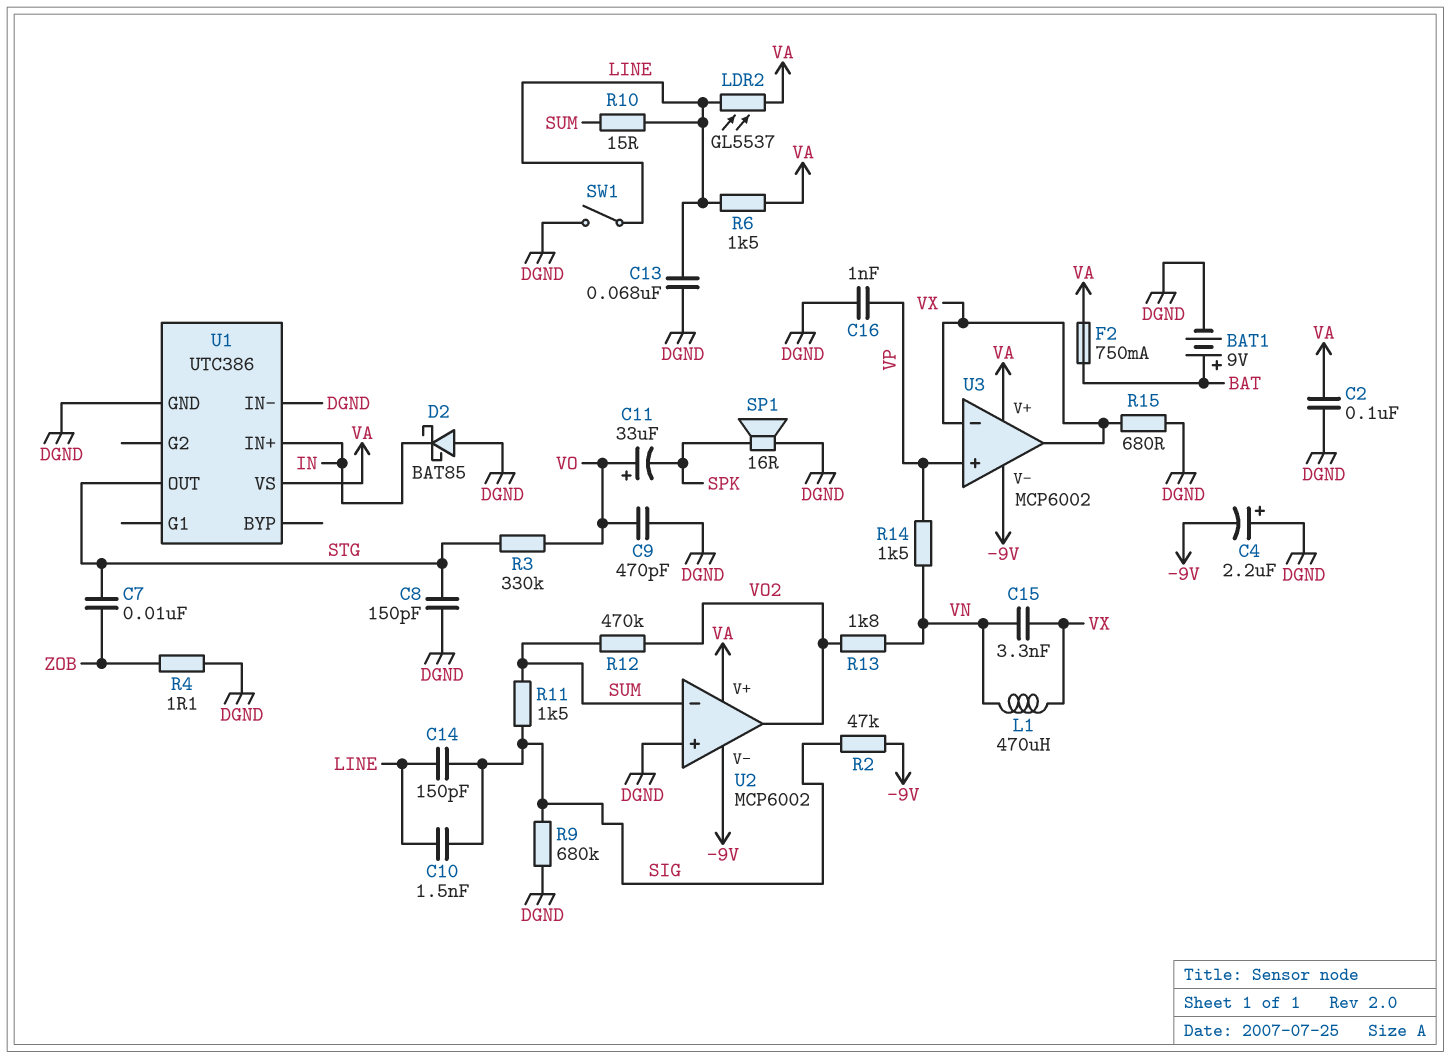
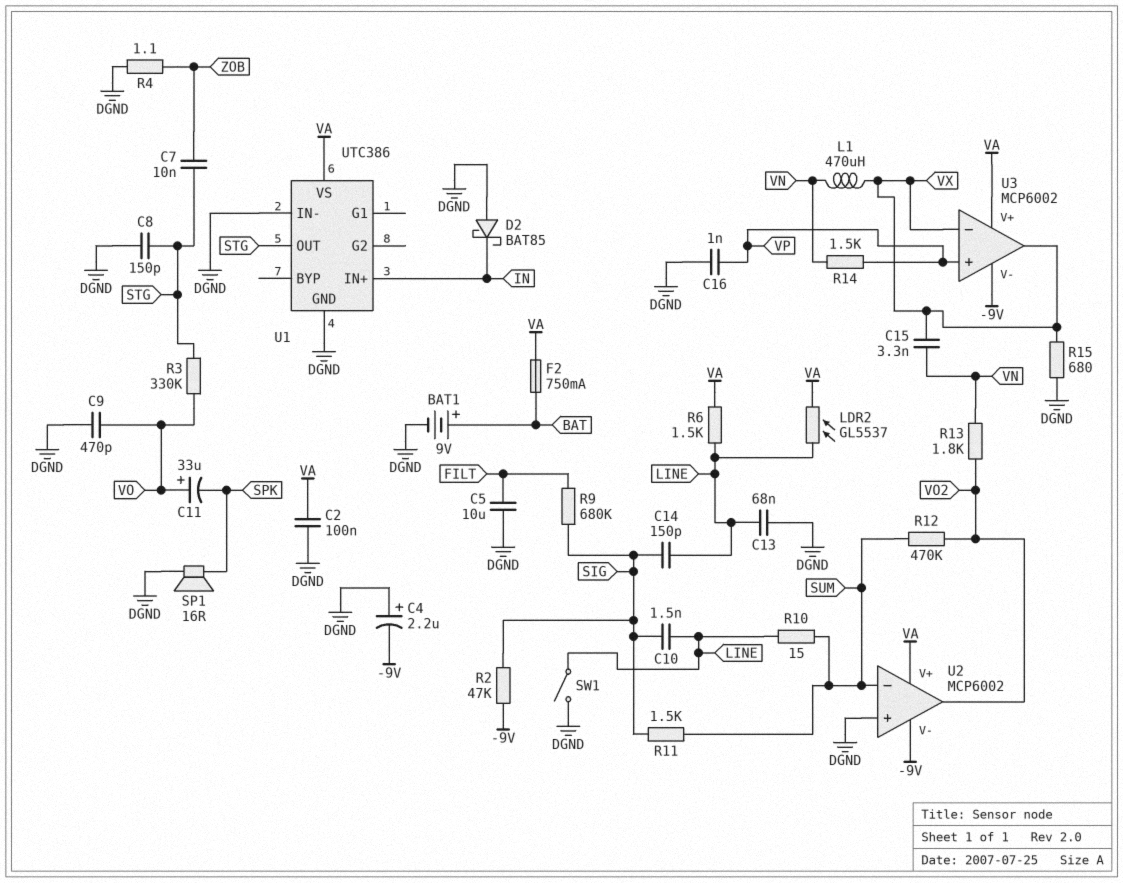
C5: none -> 10uF (DGND, FILT)
R9: 680k (DGND, SIG) -> 680k (FILT, SIG)

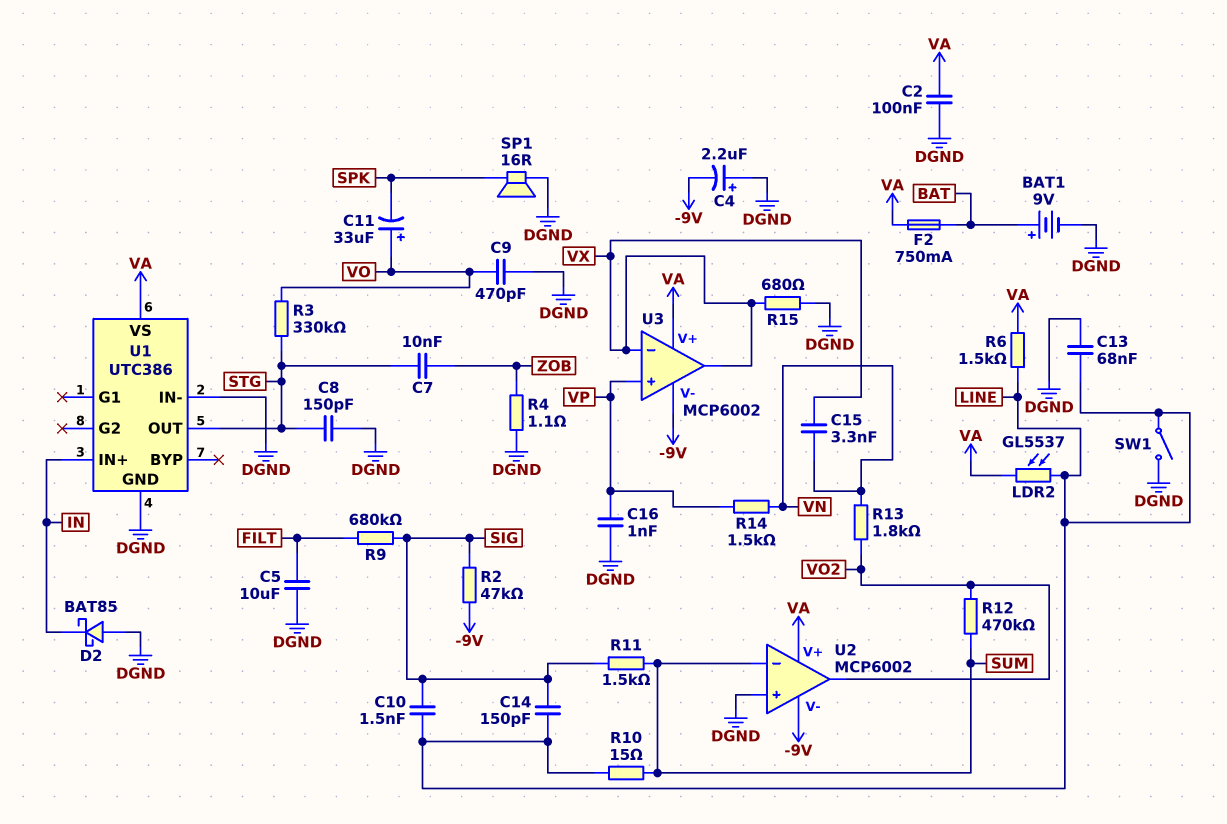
L1: 470uH (VN, VX) -> none

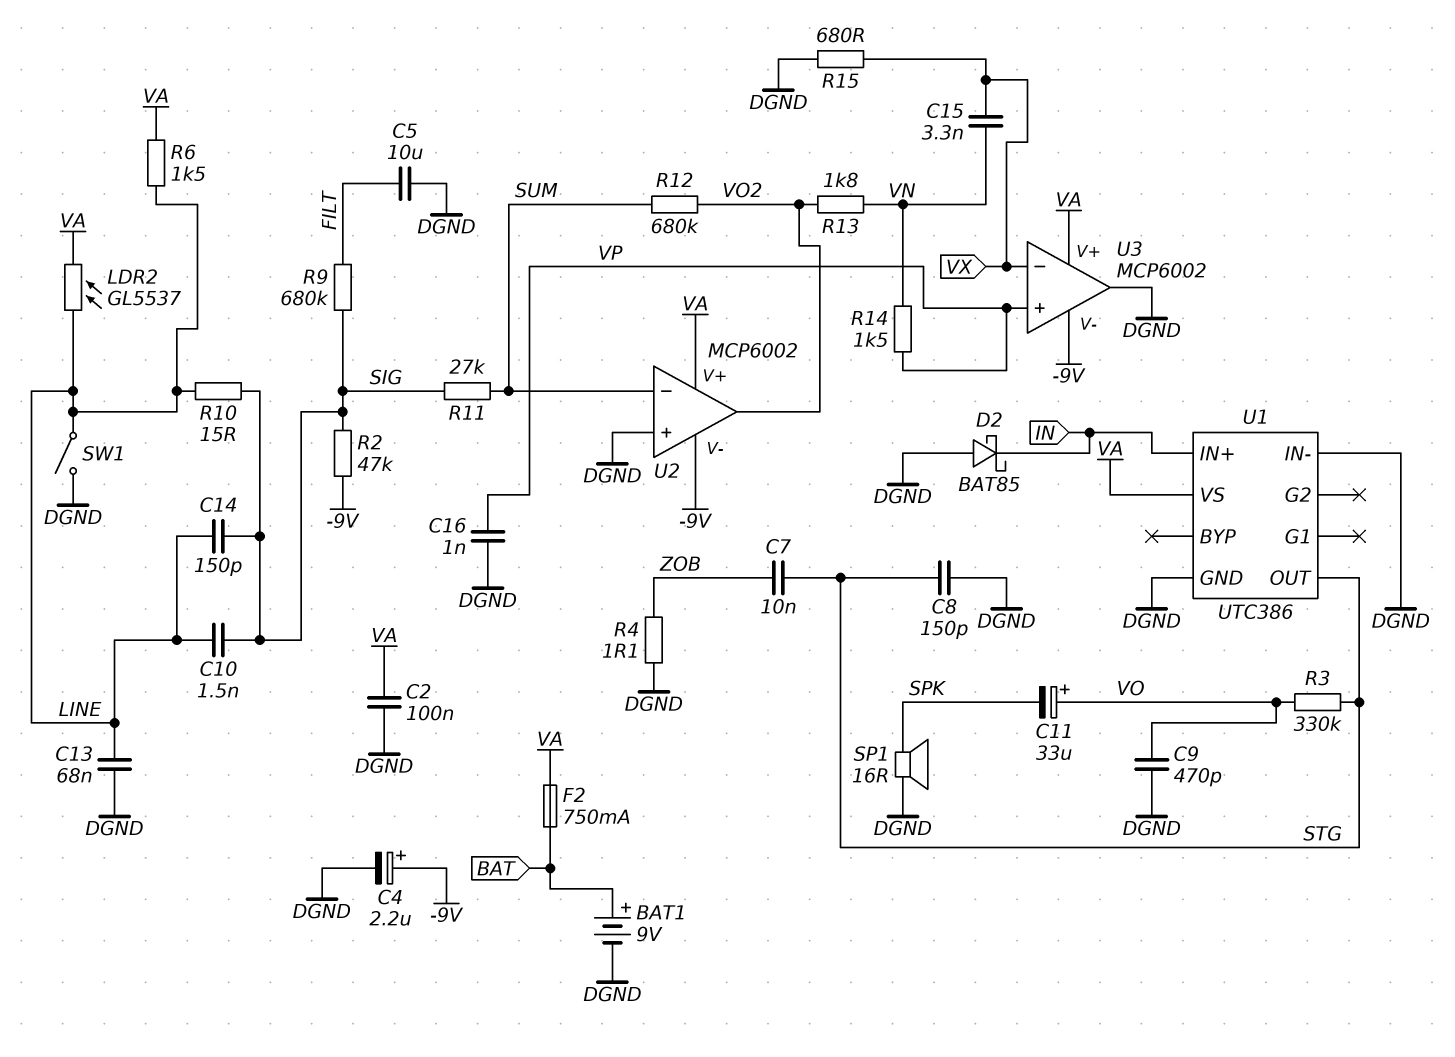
C4: 2.2uF (plus DGND, minus -9V) -> 2.2uF (plus -9V, minus DGND)
R10: 15 (LINE, SUM) -> 15 (LINE, SIG)
R11: 1.5k (SIG, SUM) -> 27k (SIG, SUM)
R12: 470k (SUM, VO2) -> 680k (SUM, VO2)
U3 pin out: VX -> DGND

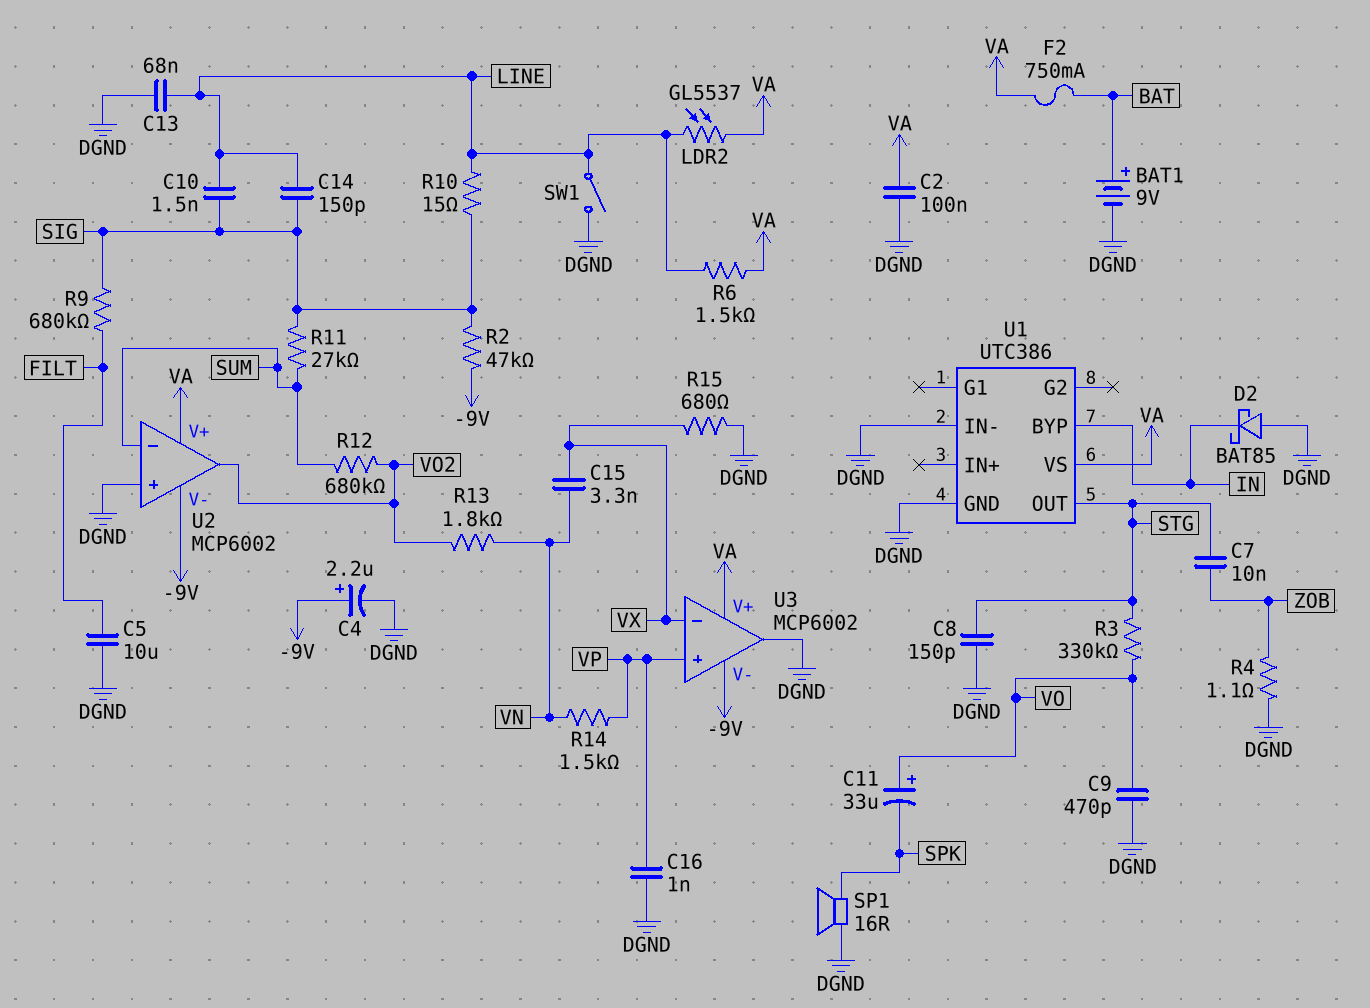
U1 pin BYP: none -> IN
U1 pin IN+: IN -> none

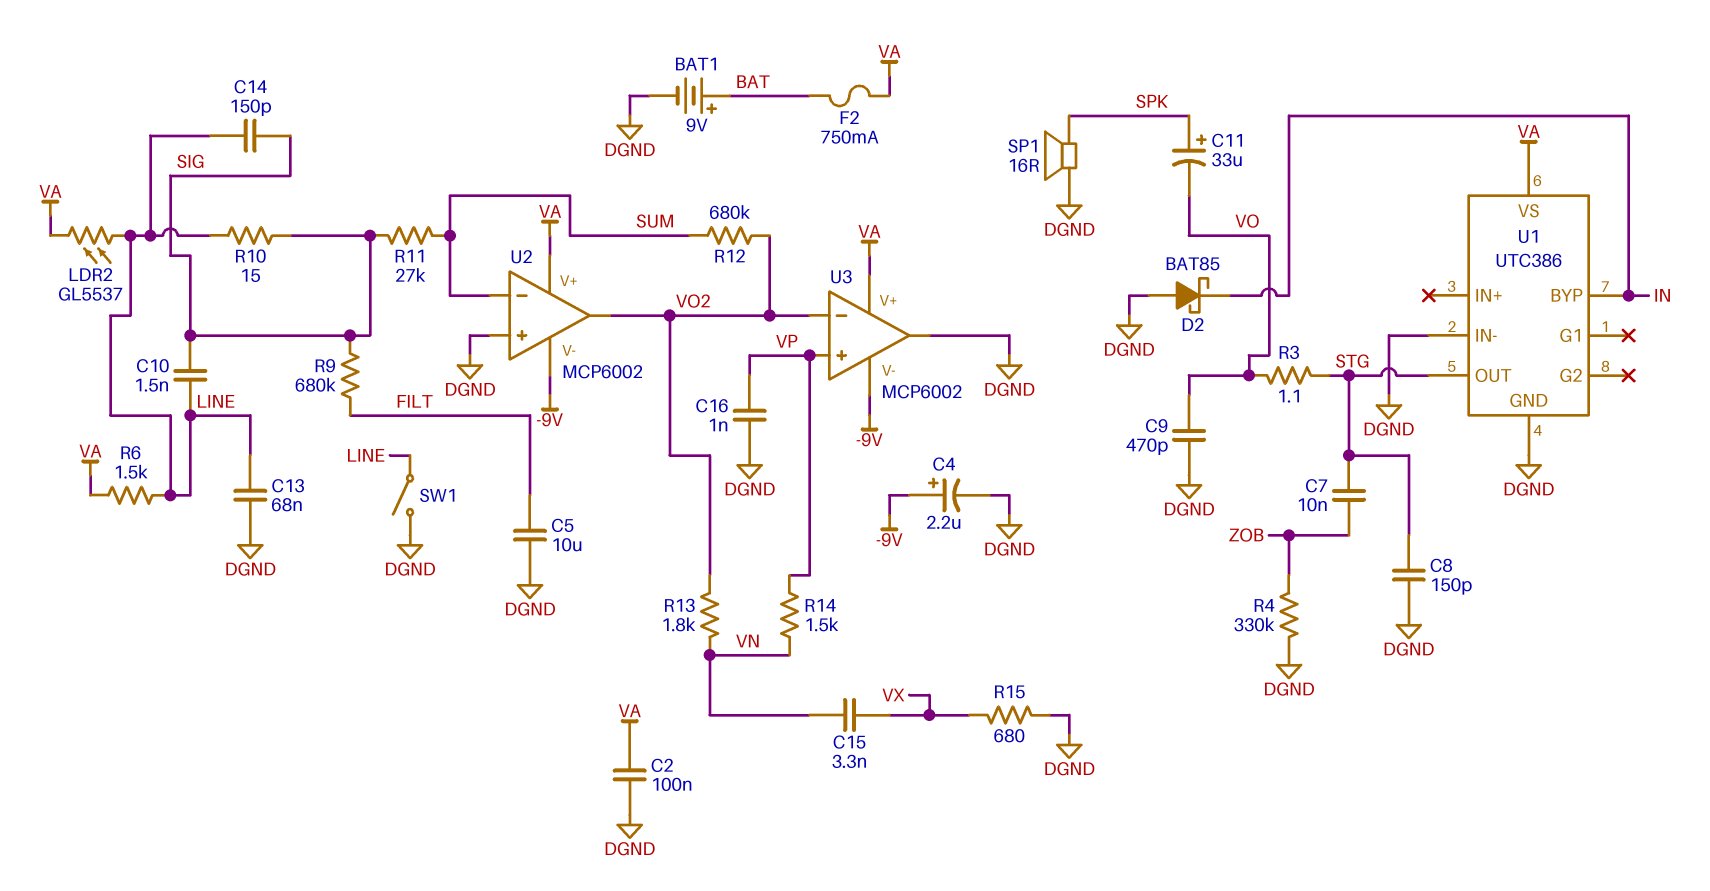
C11: 33uF (plus VO, minus SPK) -> 33uF (plus SPK, minus VO)
R2: 47k (-9V, SIG) -> none
R3: 330k (STG, VO) -> 1.1 (STG, VO)
R4: 1.1 (DGND, ZOB) -> 330k (DGND, ZOB)
U3 pin in-: VX -> VO2

